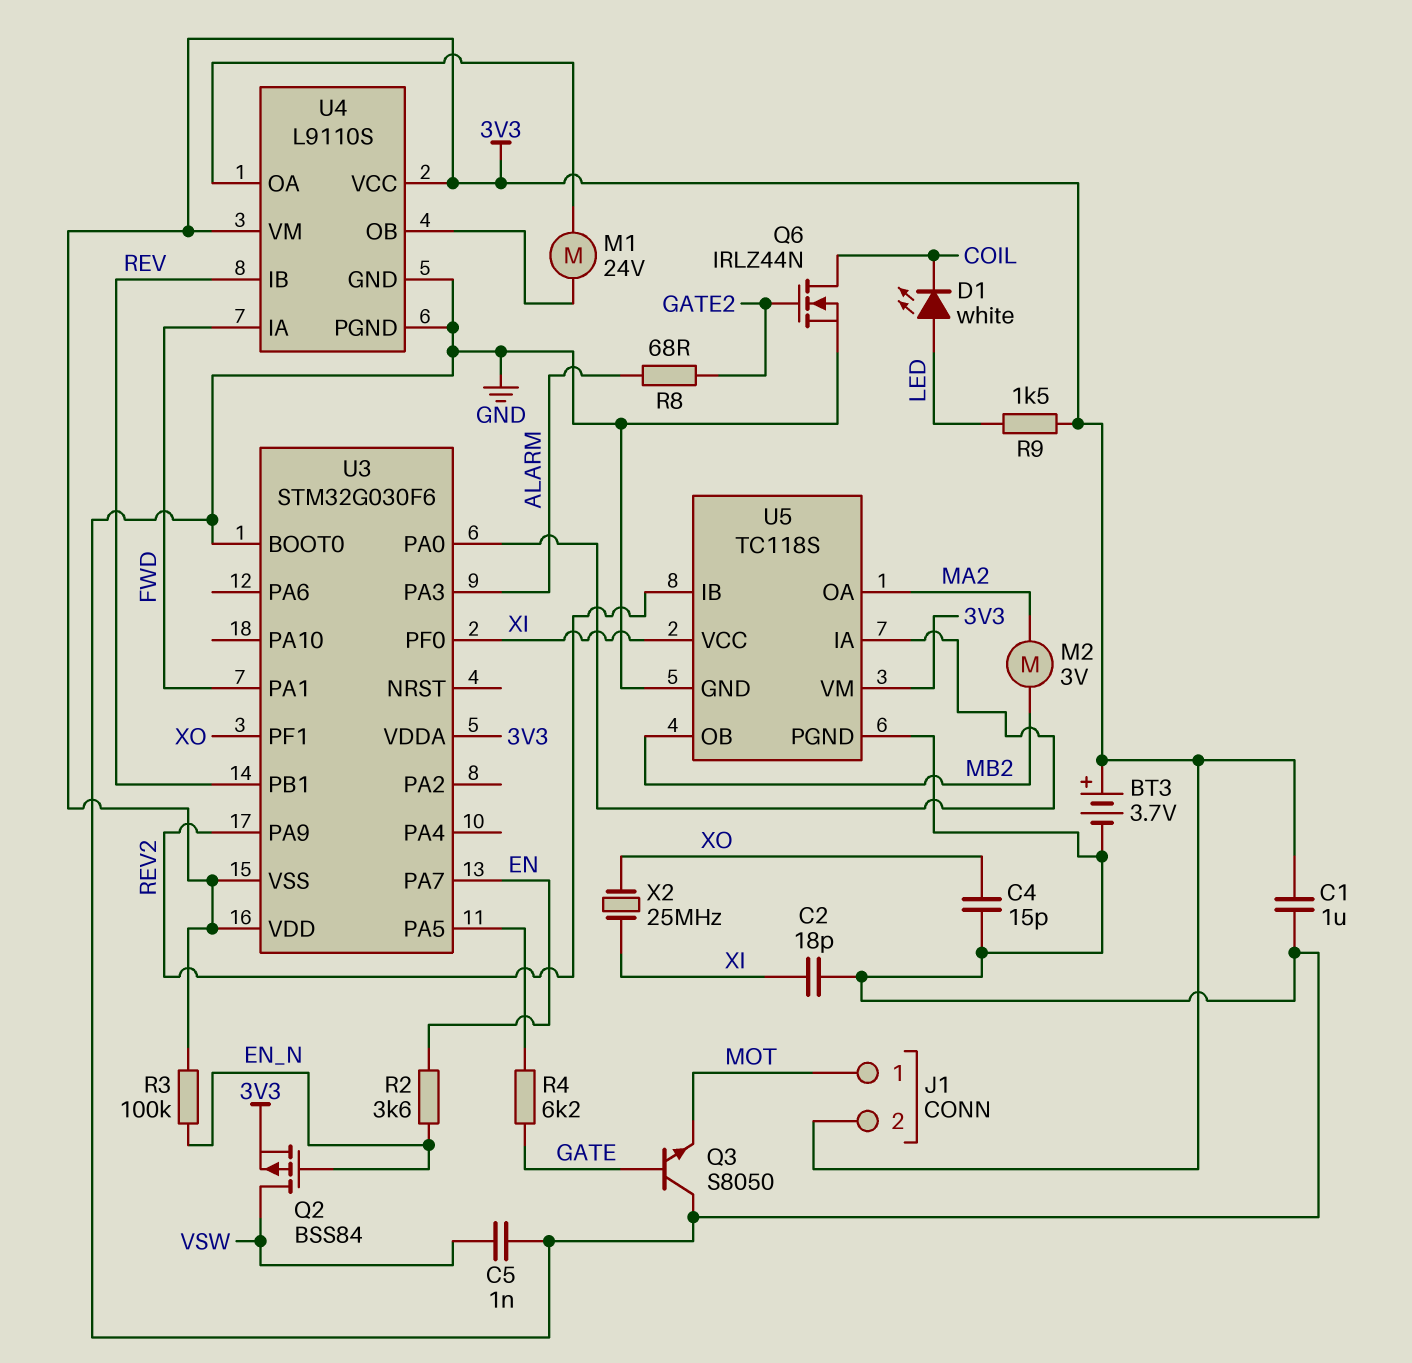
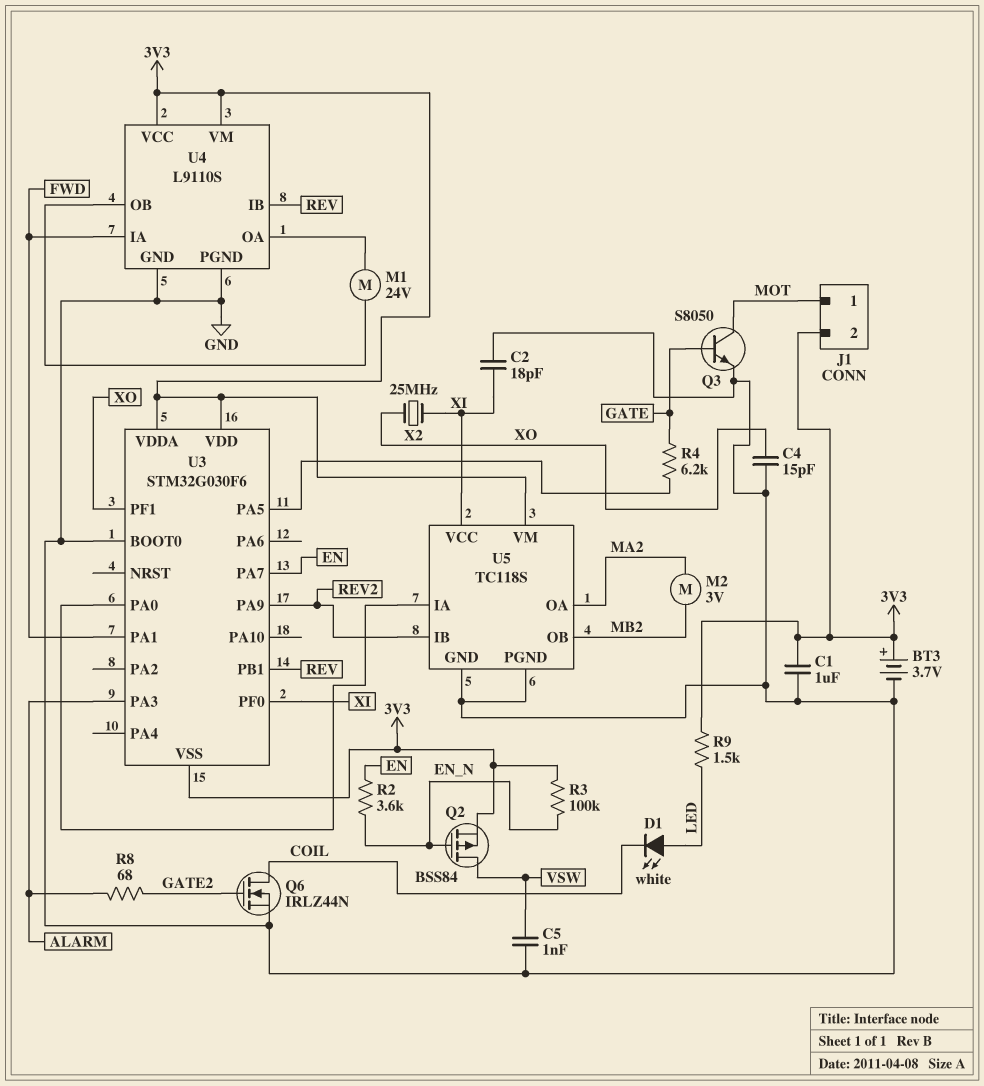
Q3: NPN S8050 (B GATE, C GND, E MOT) -> NPN S8050 (B GATE, C MOT, E GND)

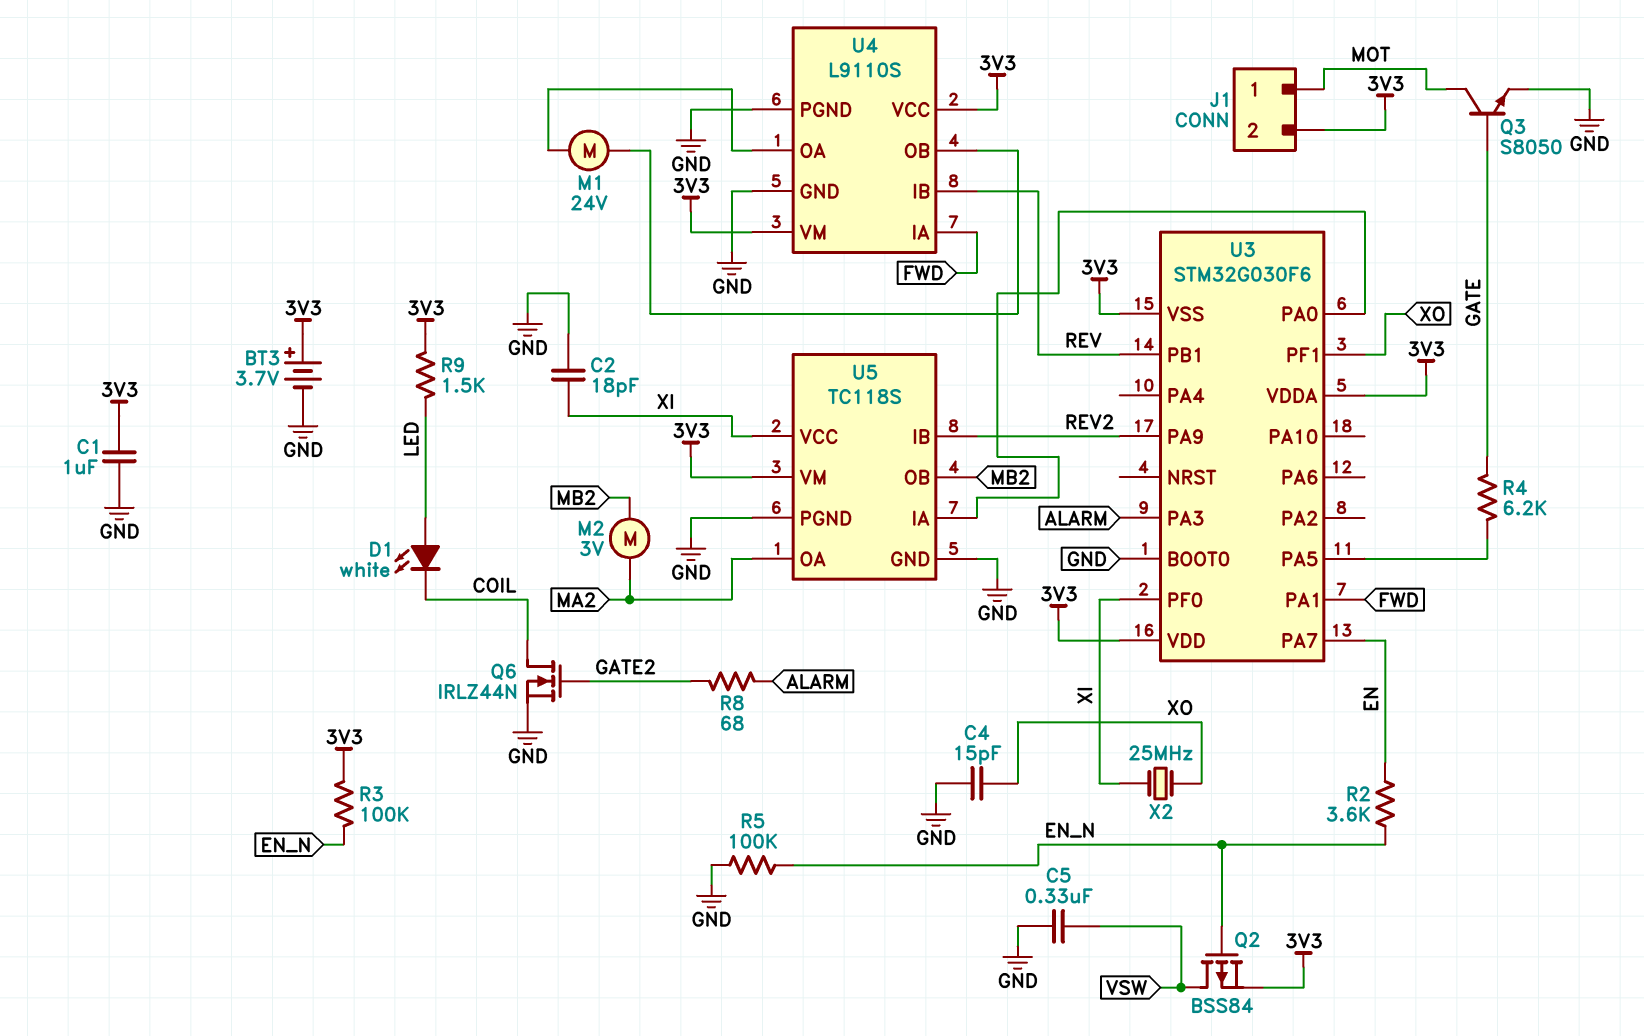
C5: 1nF (GND, VSW) -> 330nF (GND, VSW)
R5: none -> 100k (EN_N, GND)

